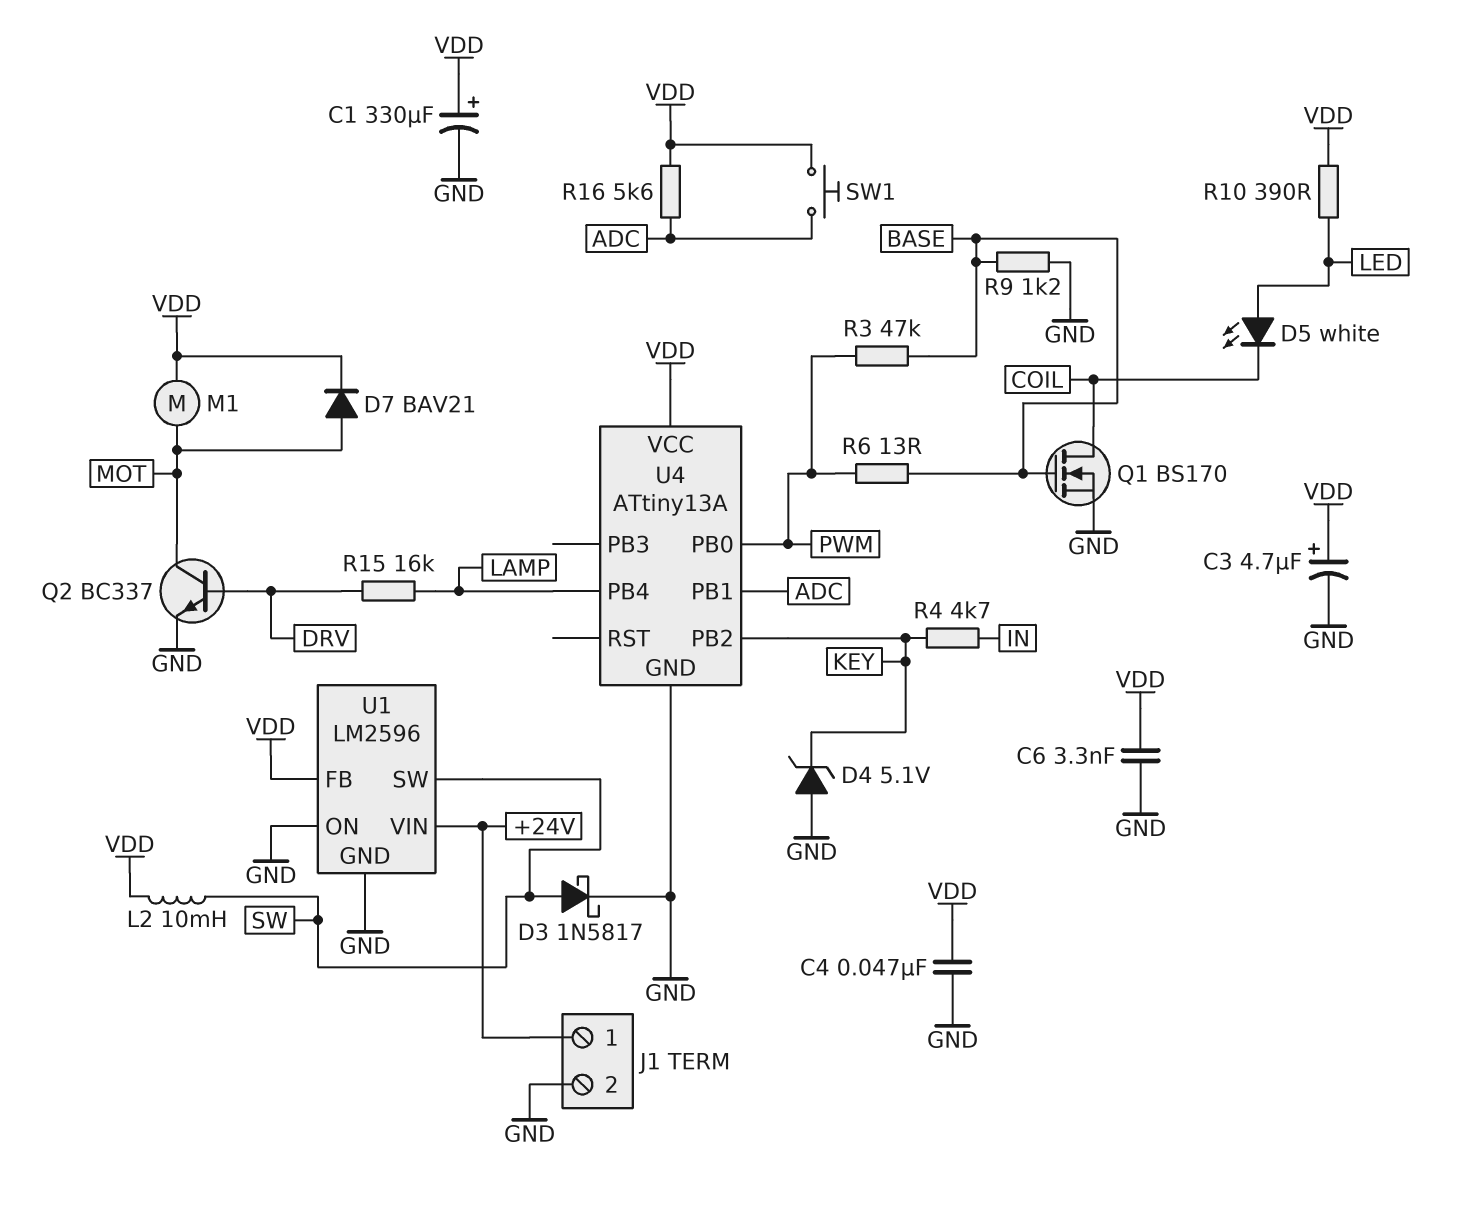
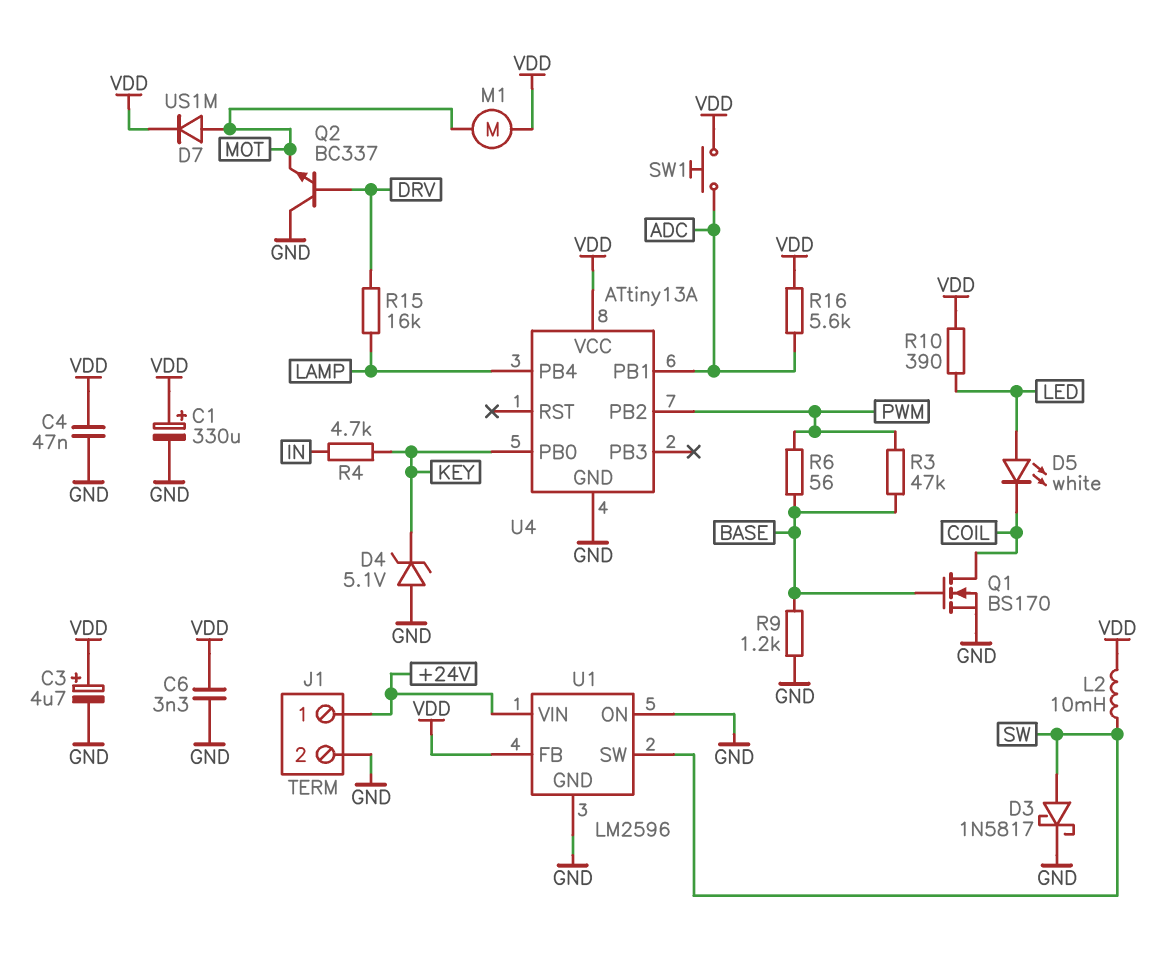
D7: diode BAV21 (A MOT, K VDD) -> diode US1M (A MOT, K VDD)
Q2: NPN BC337 (B DRV, C MOT, E GND) -> NPN BC337 (B DRV, C GND, E MOT)
R6: 13 (BASE, PWM) -> 56 (BASE, PWM)
U4 pin PB0: PWM -> KEY
U4 pin PB2: KEY -> PWM

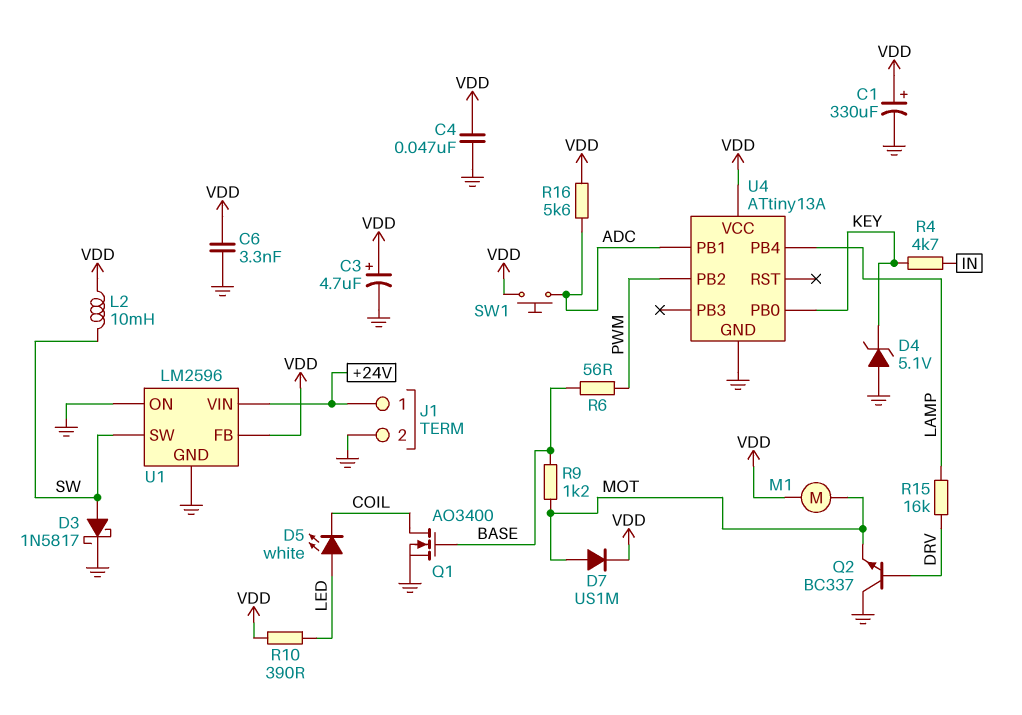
Q1: NMOS BS170 (G BASE, D COIL, S GND) -> NMOS AO3400 (G BASE, D COIL, S GND)
R3: 47k (BASE, PWM) -> none
R9: 1.2k (BASE, GND) -> 1.2k (BASE, MOT)

